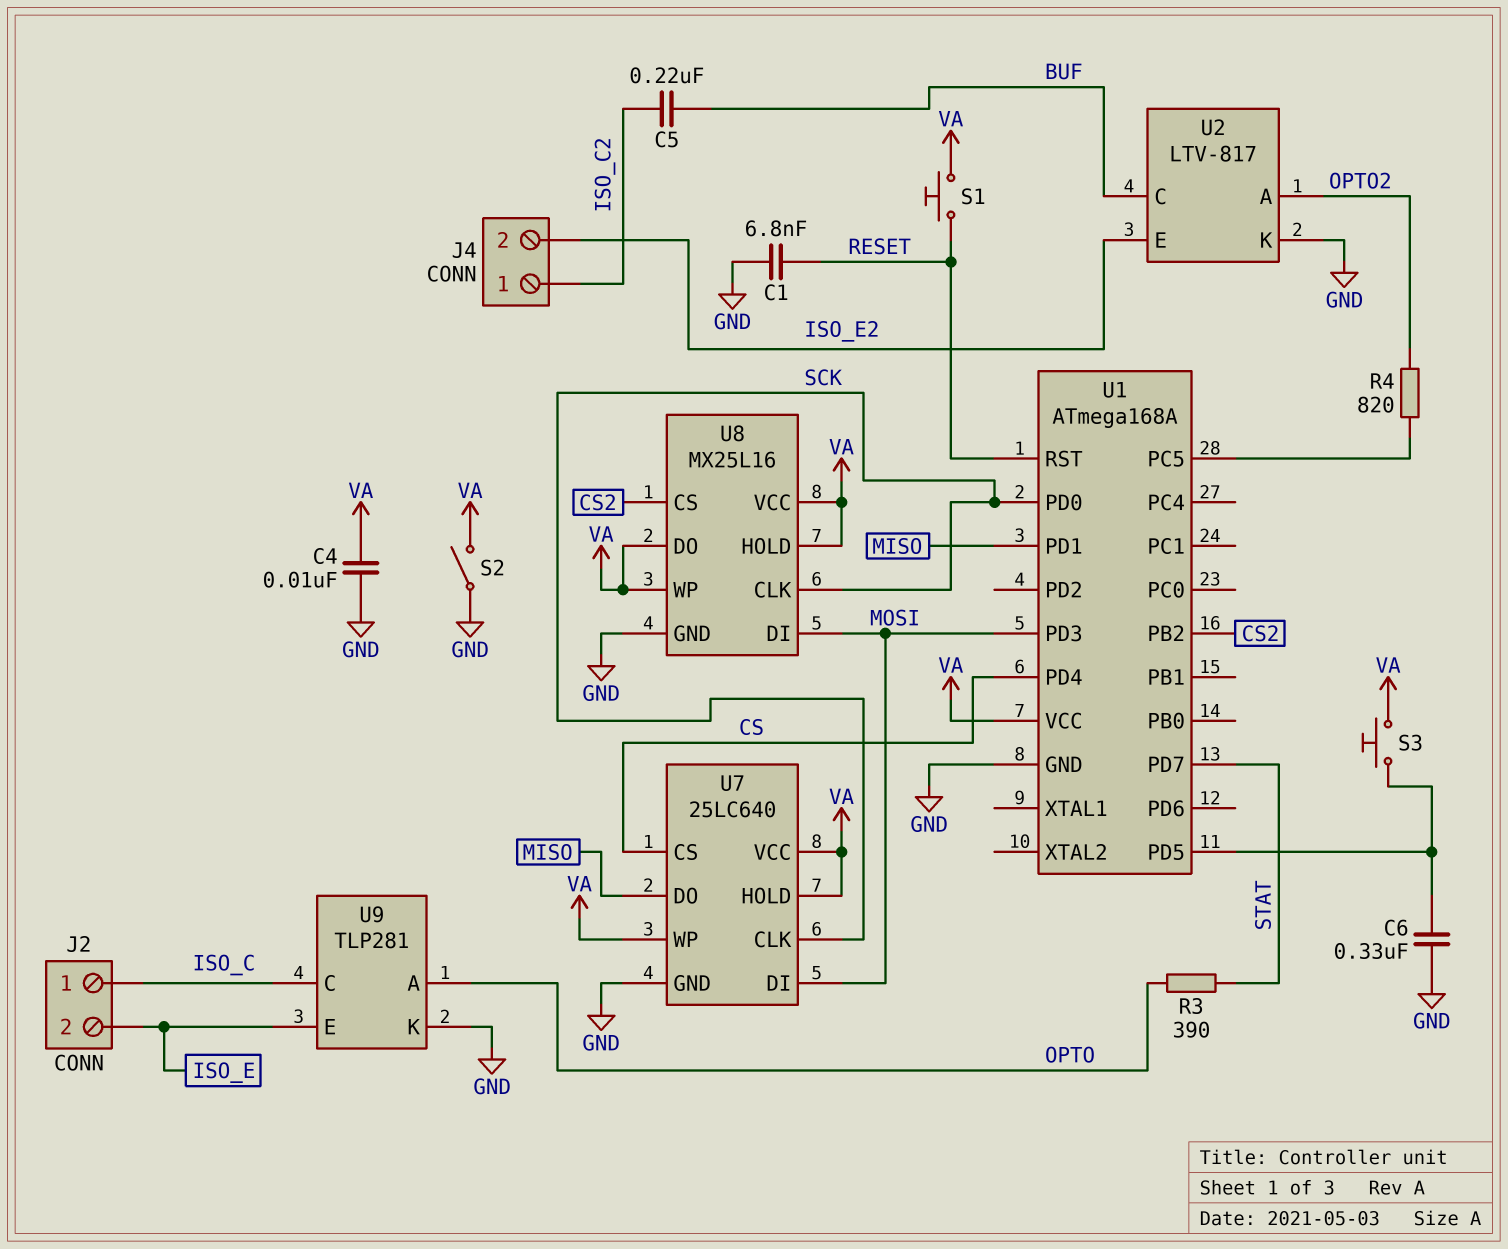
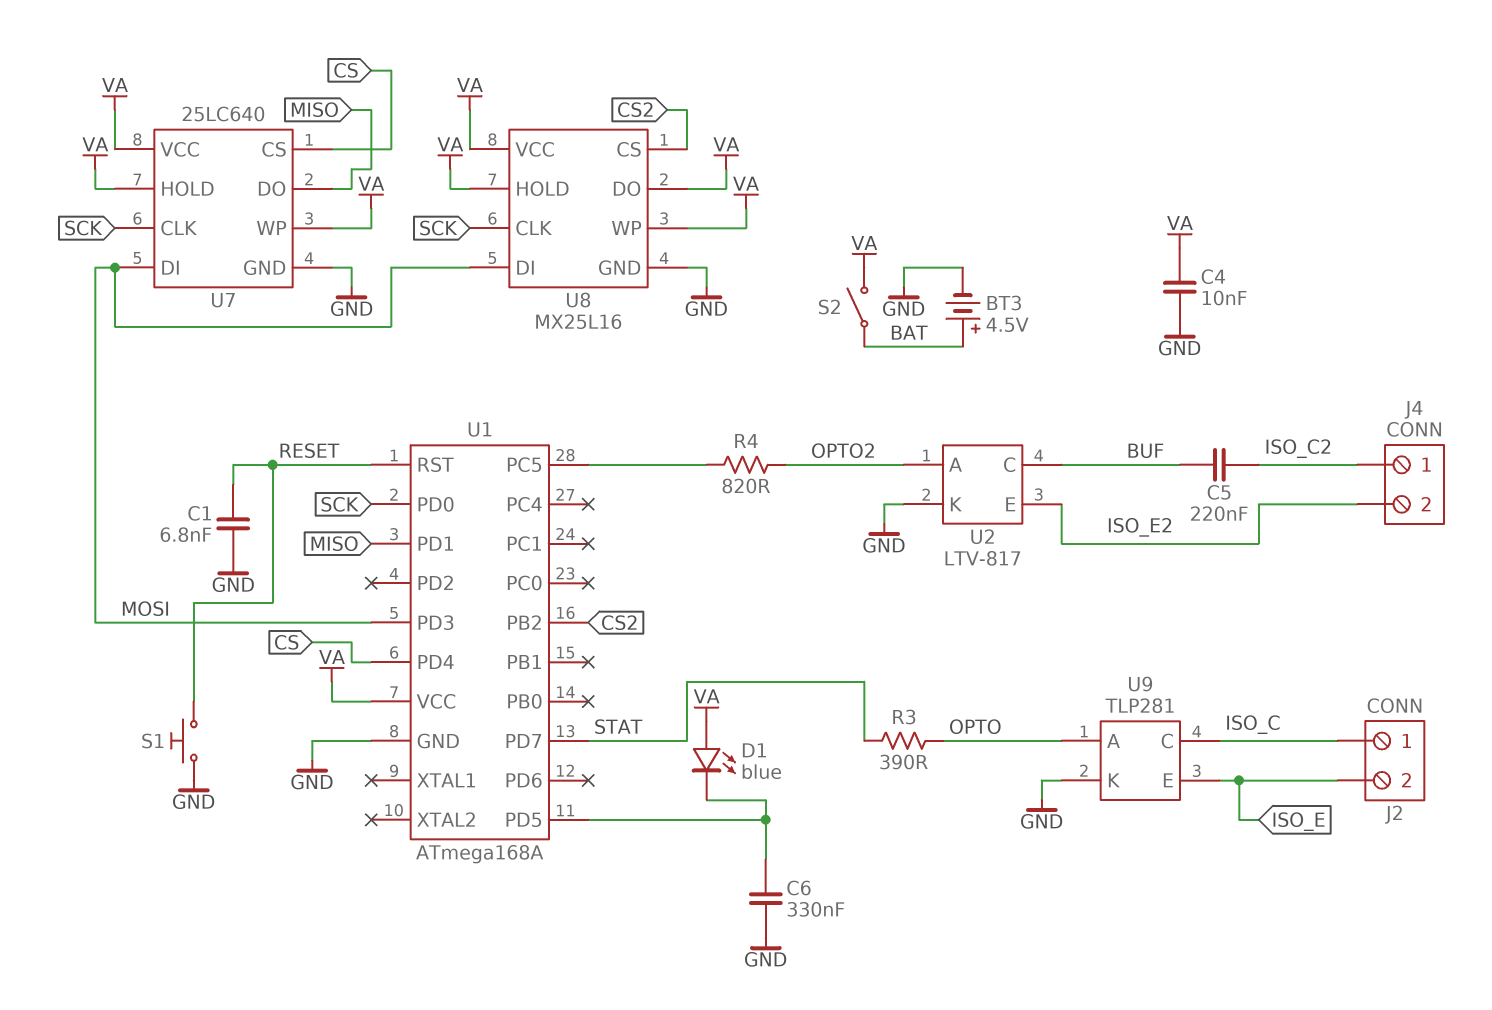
BT3: none -> 4.5V (plus BAT, minus GND)
D1: none -> LED blue (A VA, K U1/PD5)
S1: button (RESET, VA) -> button (GND, RESET)
S2: switch (GND, VA) -> switch (BAT, VA)
S3: button (U1/PD5, VA) -> none

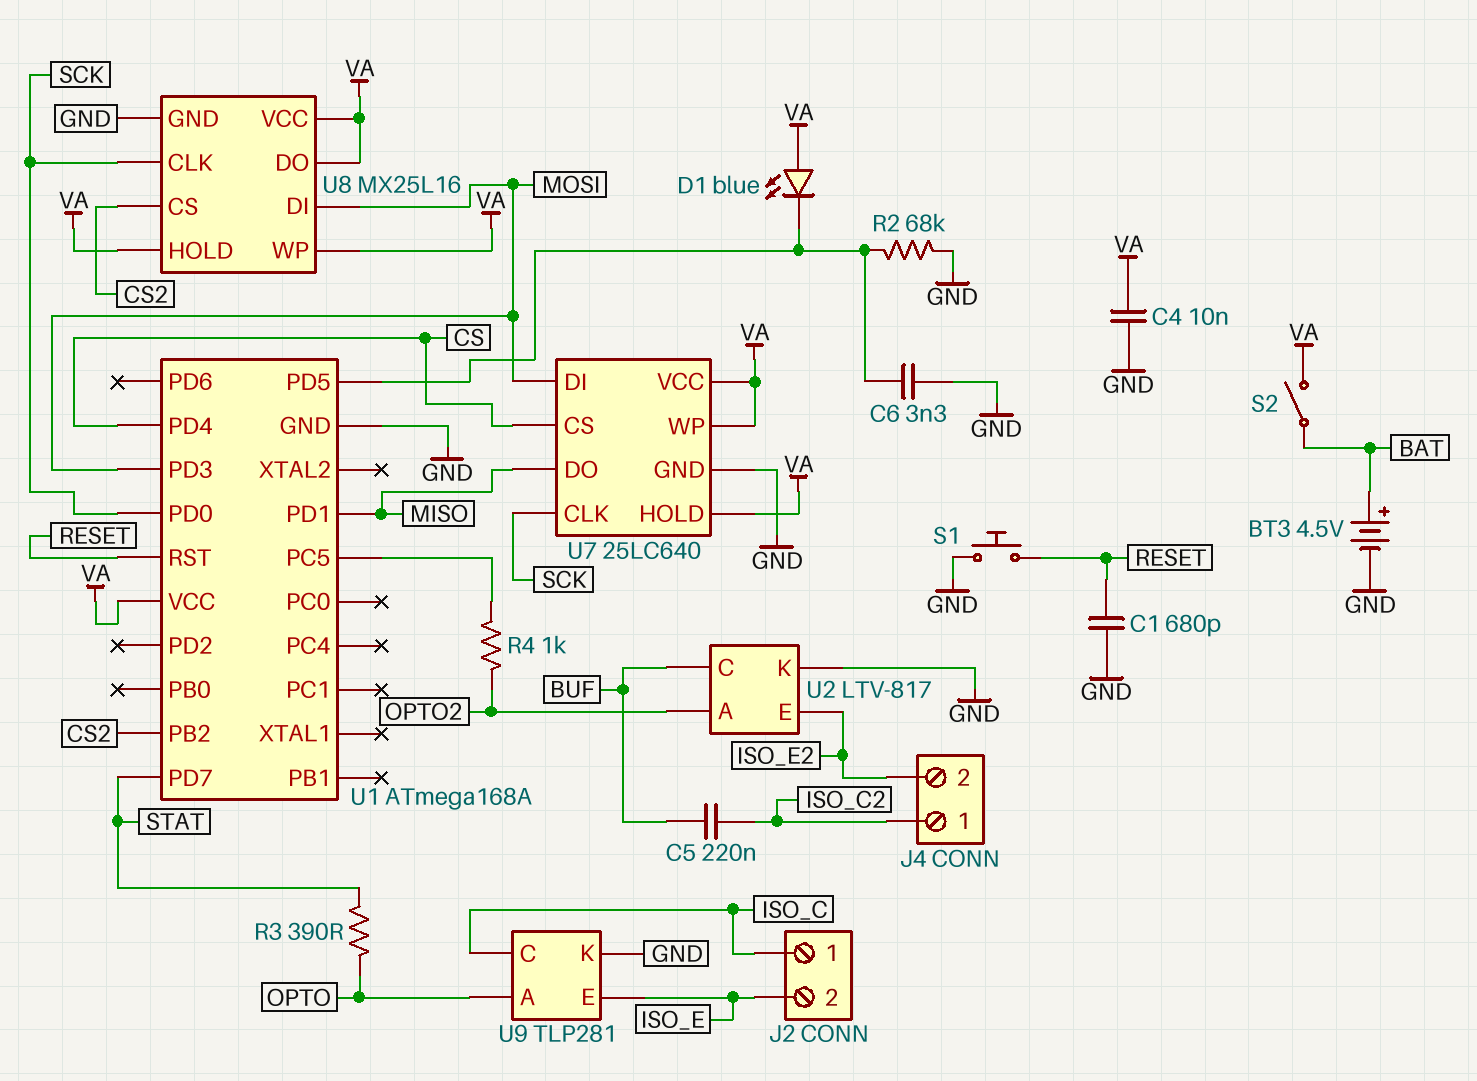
C1: 6.8nF (GND, RESET) -> 680pF (GND, RESET)
C6: 330nF (GND, U1/PD5) -> 3.3nF (GND, U1/PD5)
R2: none -> 68k (GND, U1/PD5)
R4: 820 (OPTO2, U1/PC5) -> 1k (OPTO2, U1/PC5)

